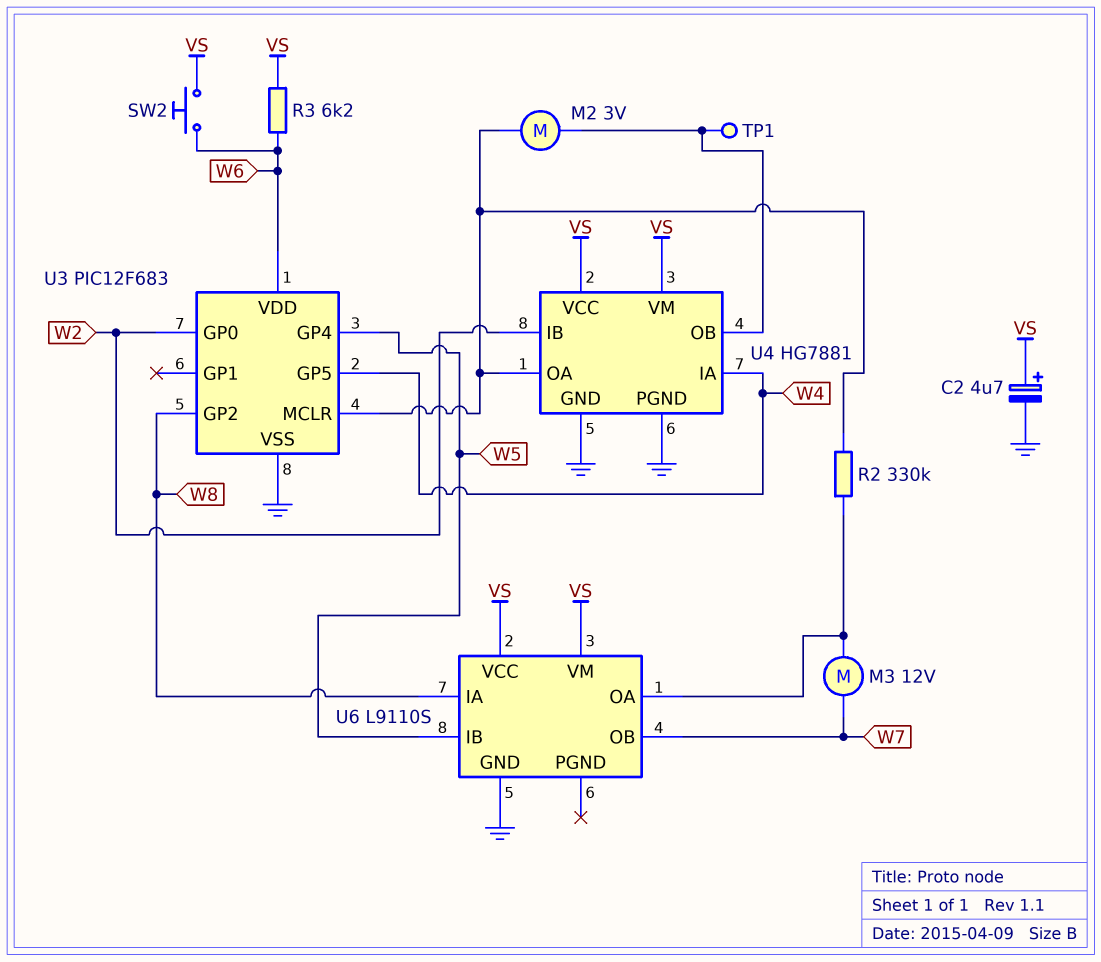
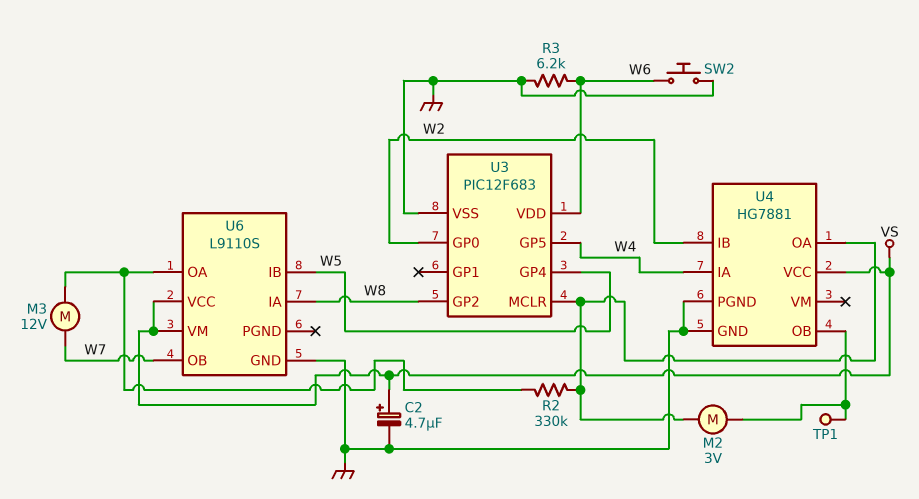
R3: 6.2k (VS, W6) -> 6.2k (GND, W6)
SW2: button (VS, W6) -> button (GND, W6)
U4 pin VM: VS -> none

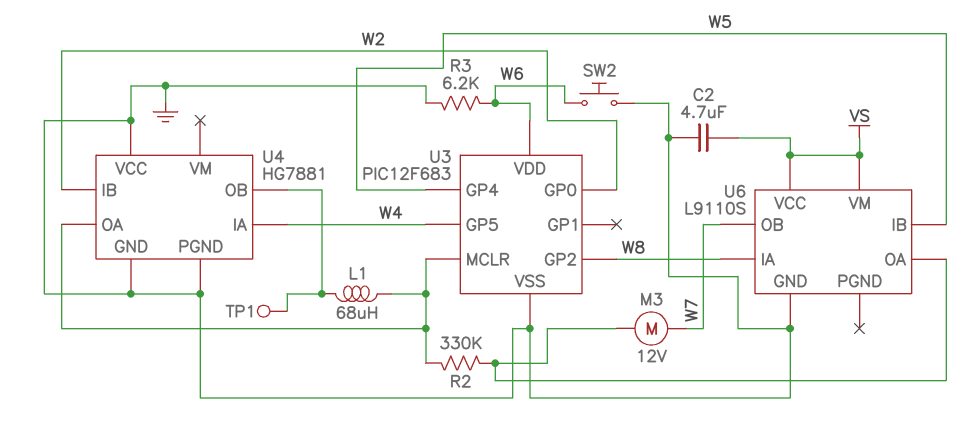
C2: 4.7uF (plus VS, minus GND) -> 4.7uF (GND, VS)
L1: none -> 68uH (U3/MCLR, U4/OB)
M2: motor 3V (U3/MCLR, U4/OB) -> none
U4 pin VCC: VS -> GND

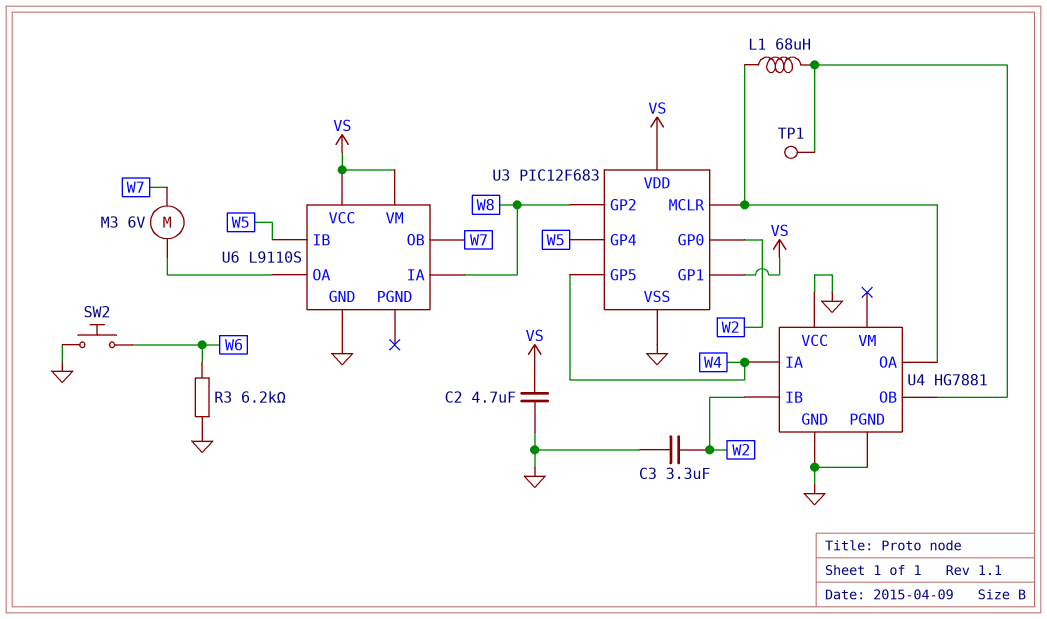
C3: none -> 3.3uF (GND, W2)
M3: motor 12V (U6/OA, W7) -> motor 6V (U6/OA, W7)
R2: 330k (U3/MCLR, U6/OA) -> none
U3 pin GP1: none -> VS
U3 pin VDD: W6 -> VS

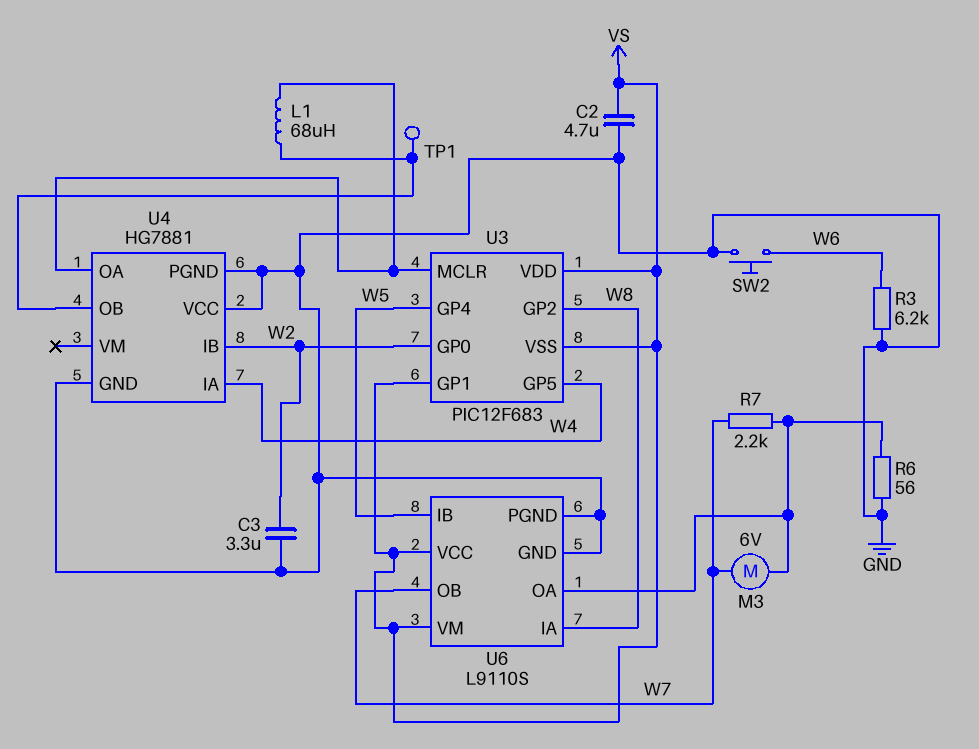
R6: none -> 56 (GND, U6/OA)
R7: none -> 2.2k (U6/OA, W7)
U3 pin VSS: GND -> VS
U6 pin PGND: none -> GND

